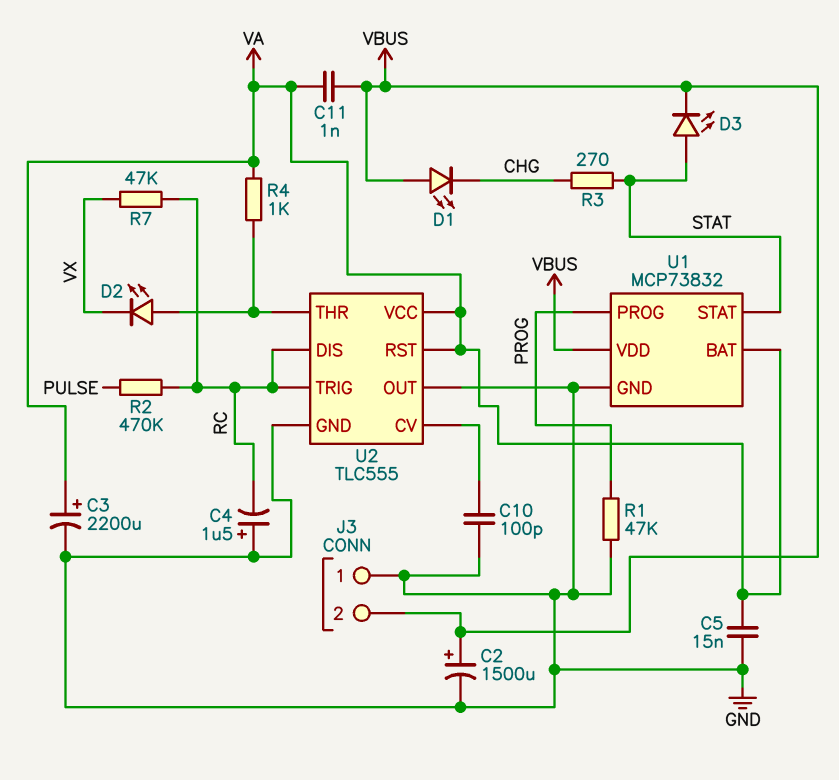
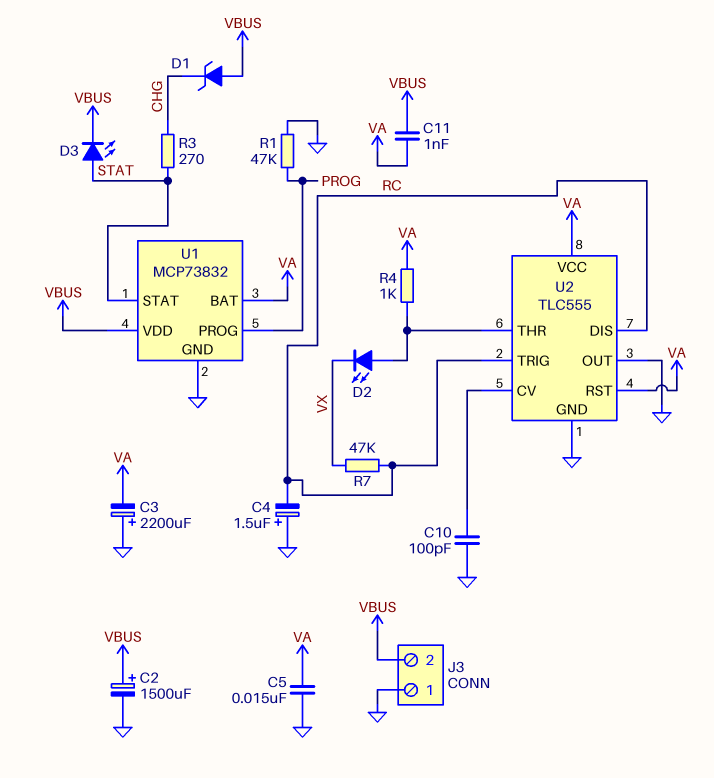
C3: 2200uF (plus VA, minus GND) -> 2200uF (plus GND, minus VA)
D1: LED (A VBUS, K CHG) -> zener (A VBUS, K CHG)
R2: 470k (PULSE, RC) -> none

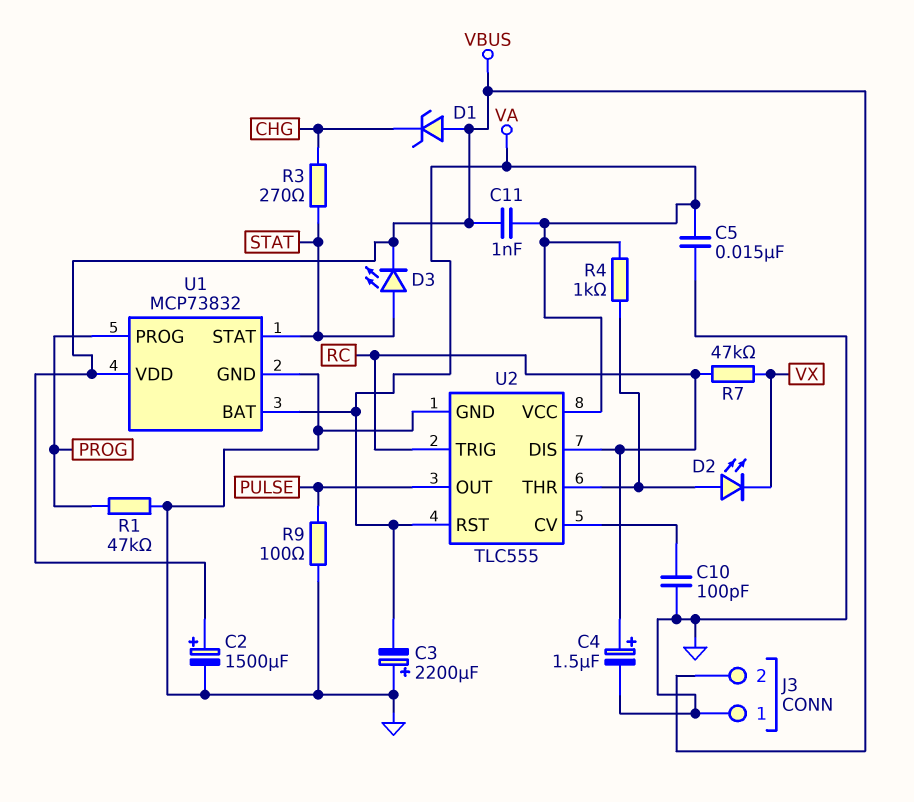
C4: 1.5uF (plus GND, minus RC) -> 1.5uF (plus RC, minus GND)
R9: none -> 100 (GND, PULSE)
U2 pin OUT: GND -> PULSE

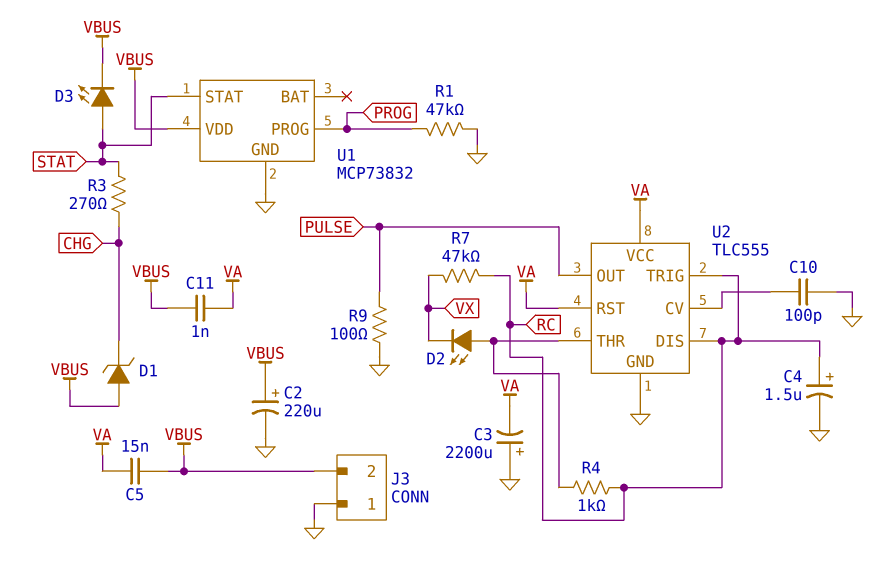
C2: 1500uF (plus VBUS, minus GND) -> 220uF (plus VBUS, minus GND)
C5: 15nF (GND, VA) -> 15nF (VA, VBUS)
R4: 1k (U2/THR, VA) -> 1k (RC, U2/THR)
U1 pin BAT: VA -> none

